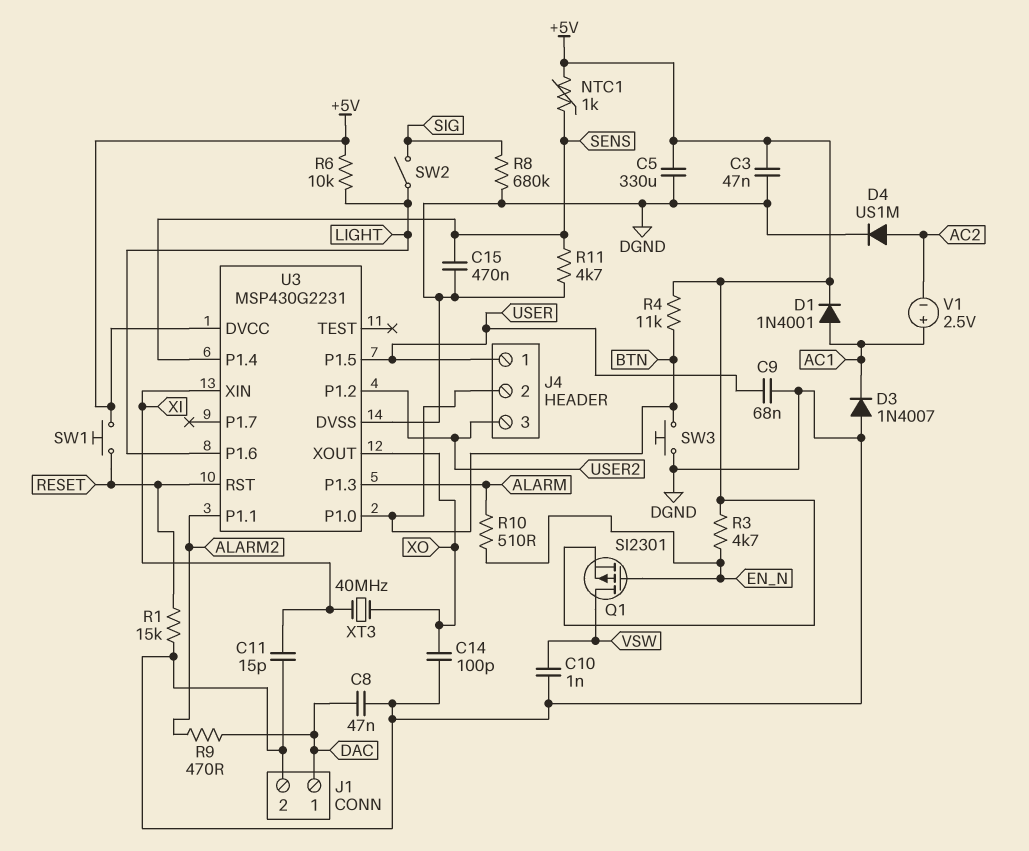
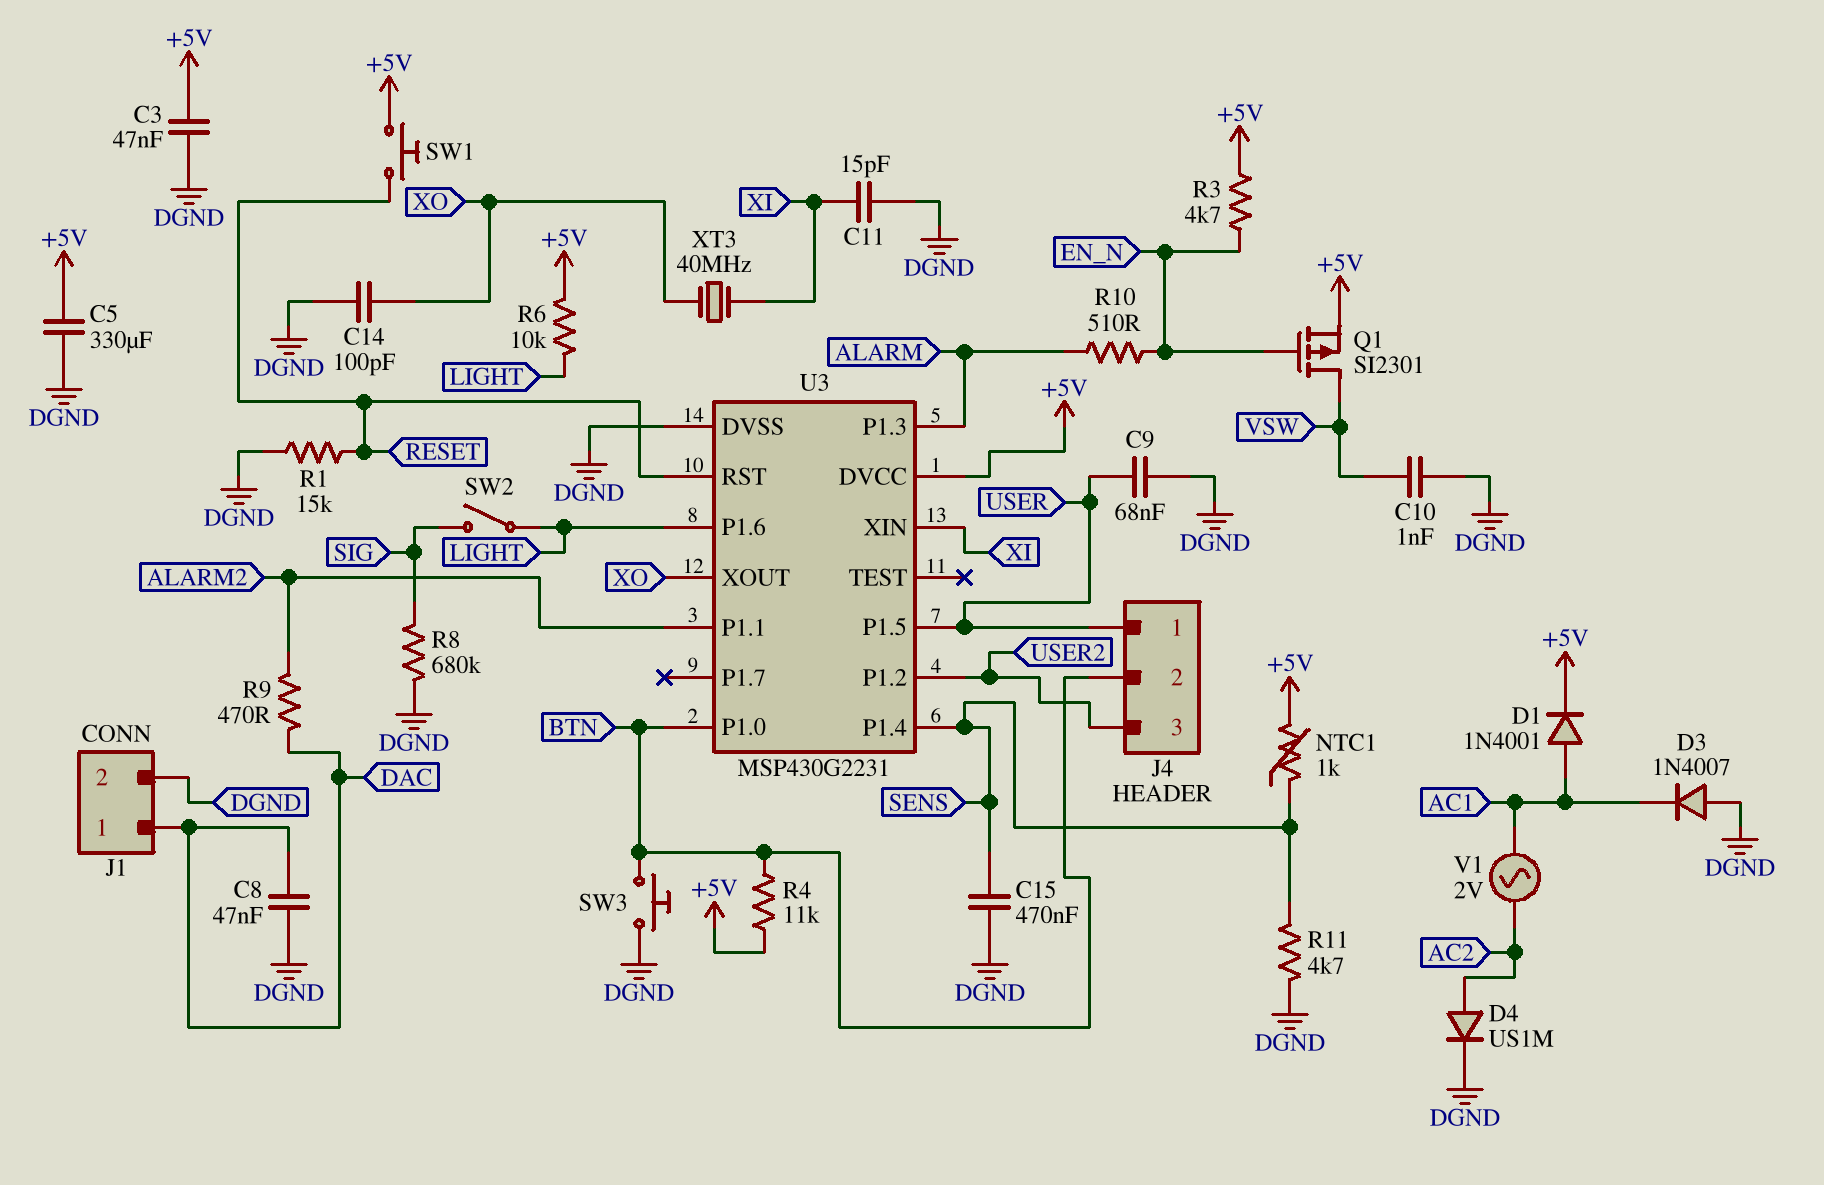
V1: 2.5V (plus AC1, minus AC2) -> AC 2V (AC1, AC2)

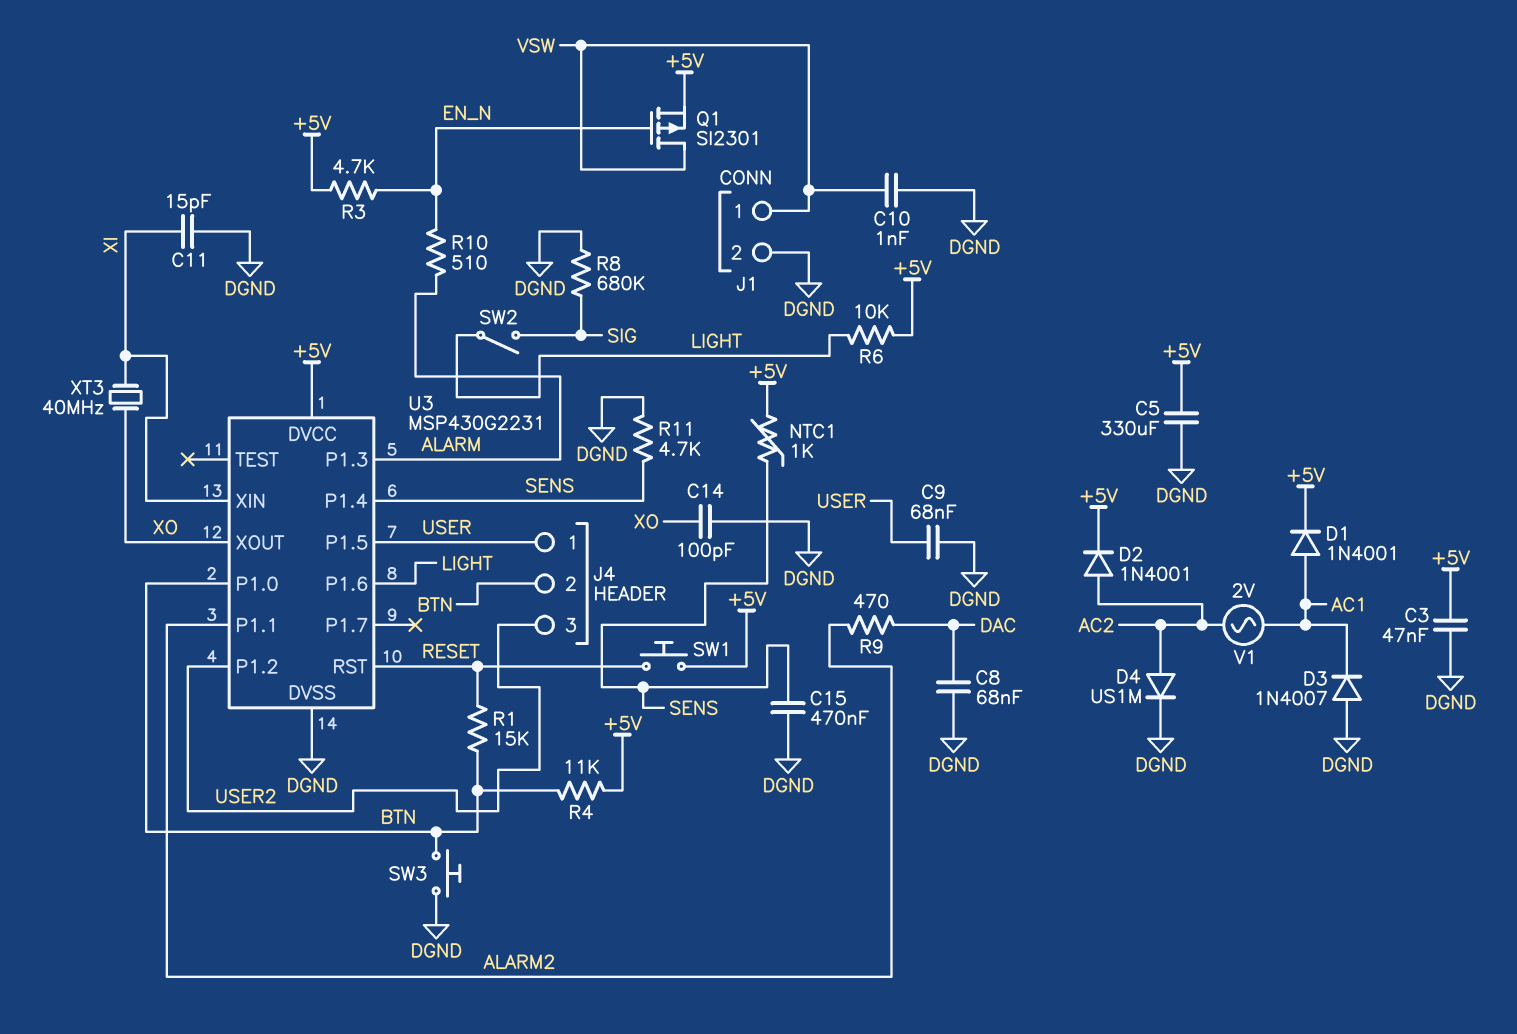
C8: 47nF (DAC, DGND) -> 68nF (DAC, DGND)
D2: none -> diode 1N4001 (A AC2, K +5V)
J1 pin 1: DAC -> VSW
R1: 15k (DGND, RESET) -> 15k (BTN, RESET)

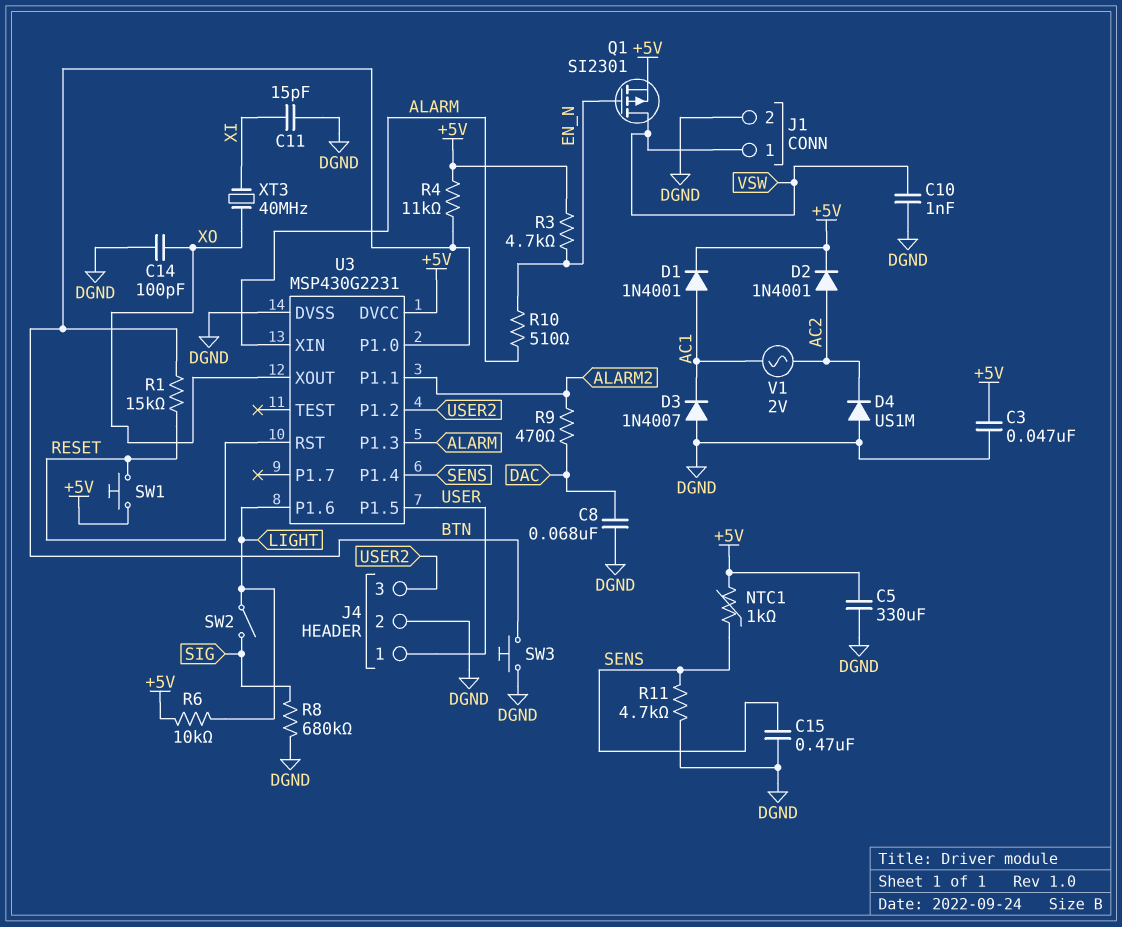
C9: 68nF (DGND, USER) -> none
D4: diode US1M (A AC2, K DGND) -> diode US1M (A DGND, K AC2)
J4 pin 2: BTN -> DGND
U3 pin XIN: XI -> ALARM

